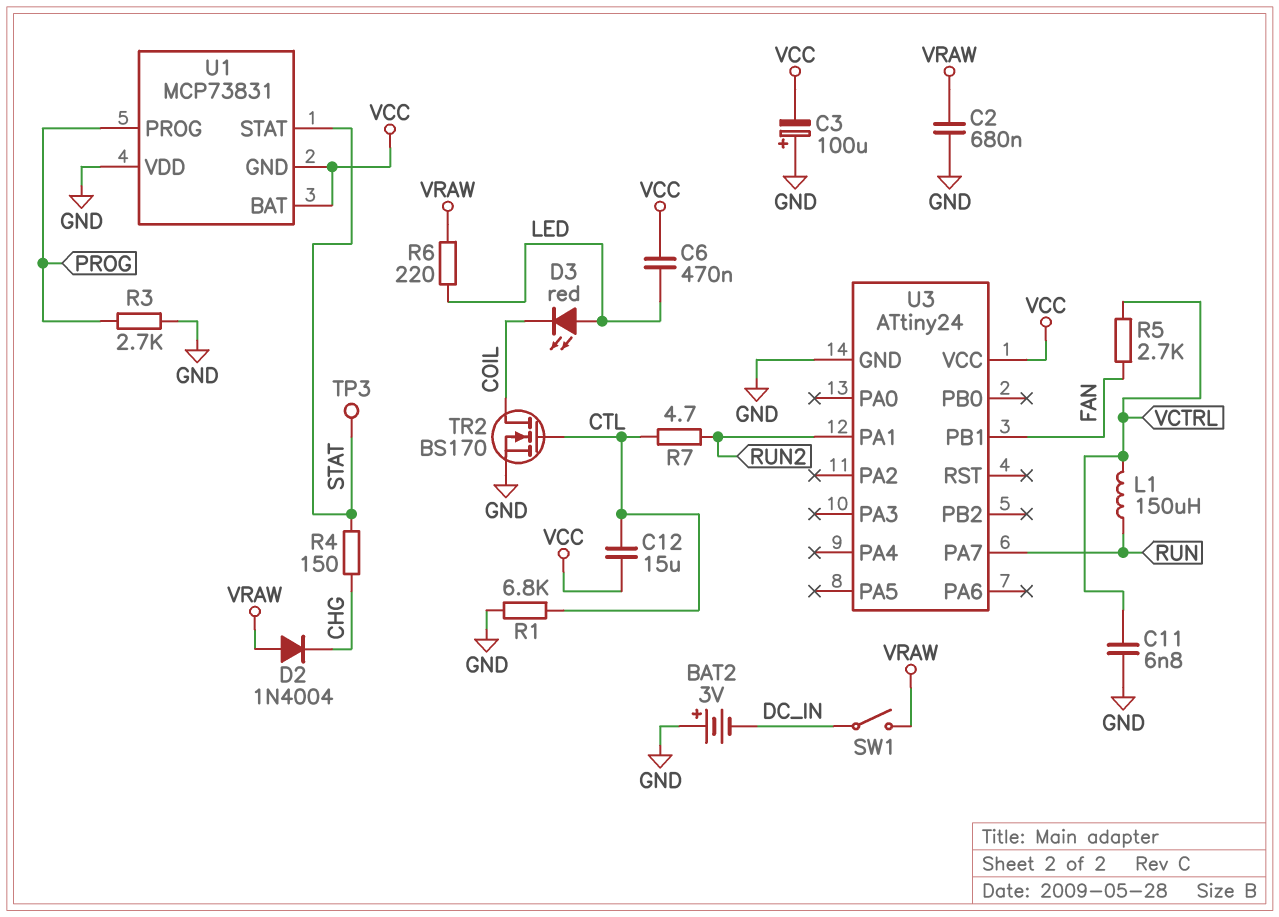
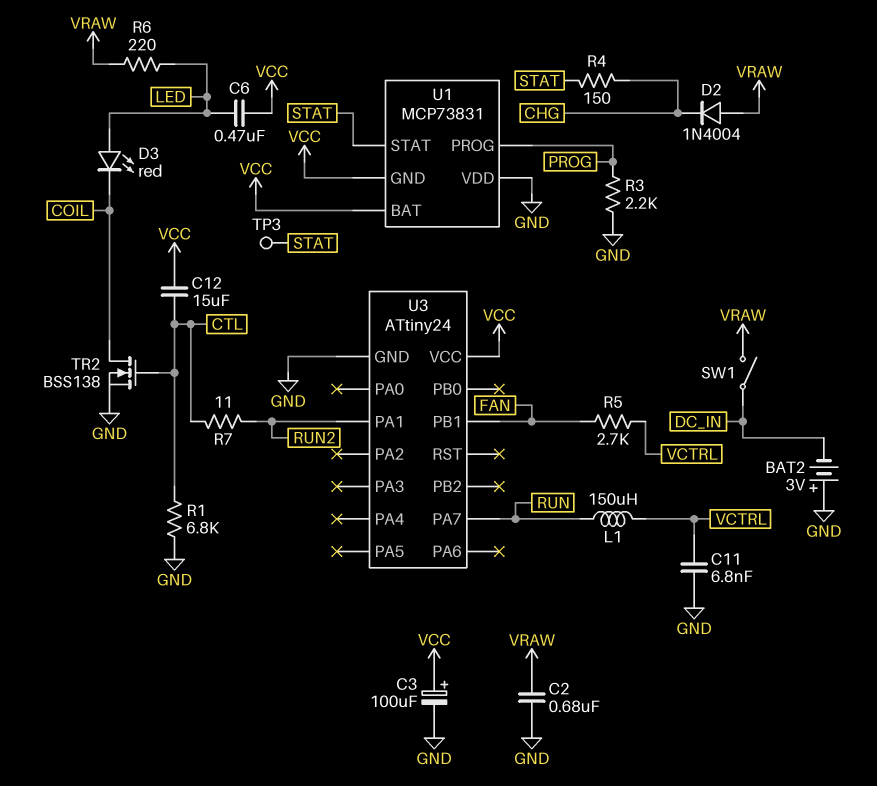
C3: 100uF (plus GND, minus VCC) -> 100uF (plus VCC, minus GND)
R3: 2.7k (GND, PROG) -> 2.2k (GND, PROG)
R7: 4.7 (CTL, RUN2) -> 11 (CTL, RUN2)
TR2: NMOS BS170 (G CTL, D COIL, S GND) -> NMOS BSS138 (G CTL, D COIL, S GND)

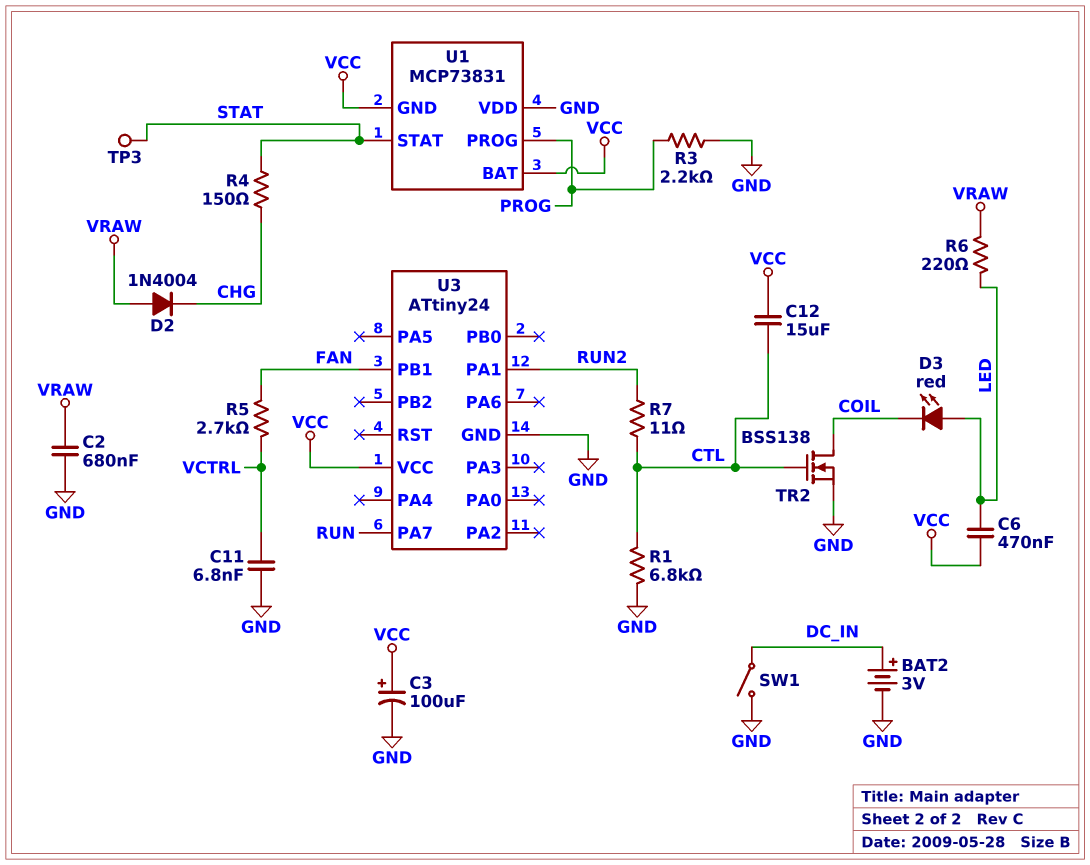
BAT2: 3V (plus GND, minus DC_IN) -> 3V (plus DC_IN, minus GND)
L1: 150uH (RUN, VCTRL) -> none
SW1: switch (DC_IN, VRAW) -> switch (DC_IN, GND)

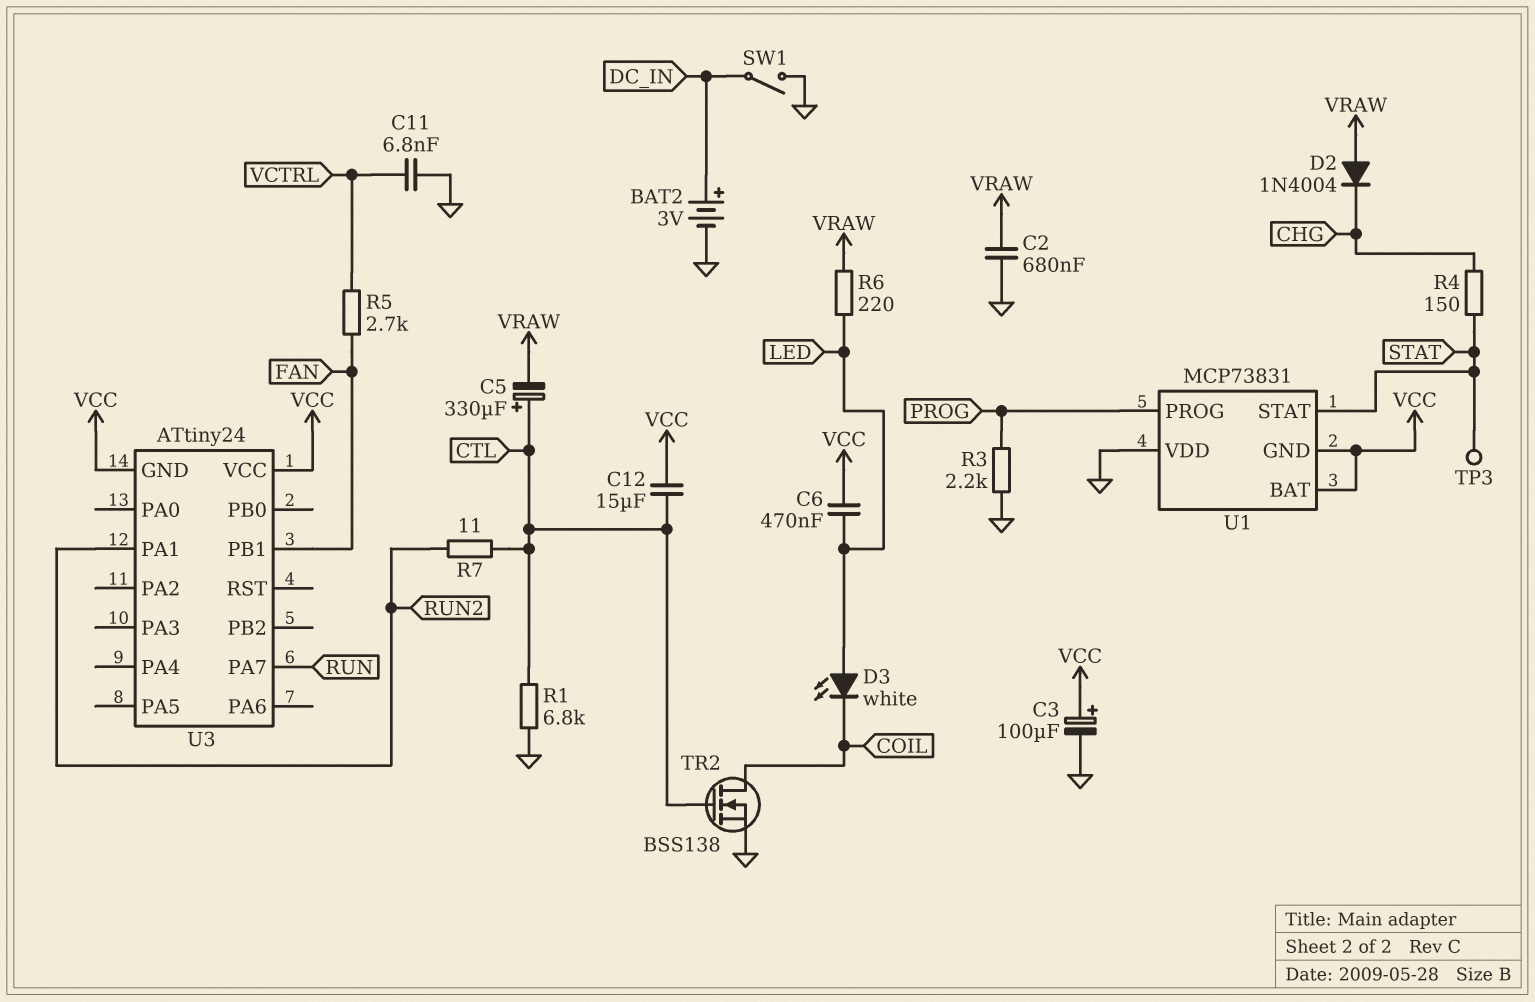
C5: none -> 330uF (plus CTL, minus VRAW)
D3: LED red (A LED, K COIL) -> LED white (A LED, K COIL)
U3 pin GND: GND -> VCC

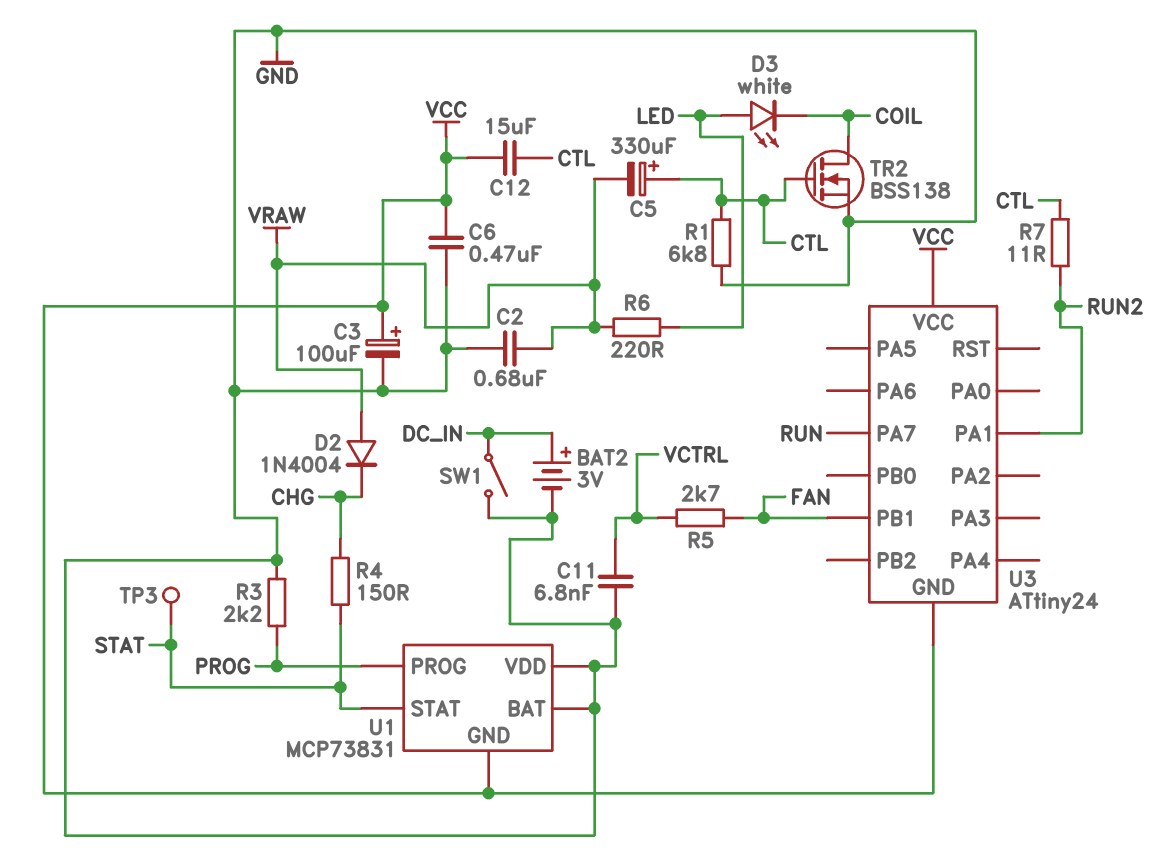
C6: 470nF (LED, VCC) -> 470nF (GND, VCC)
U1 pin BAT: VCC -> GND

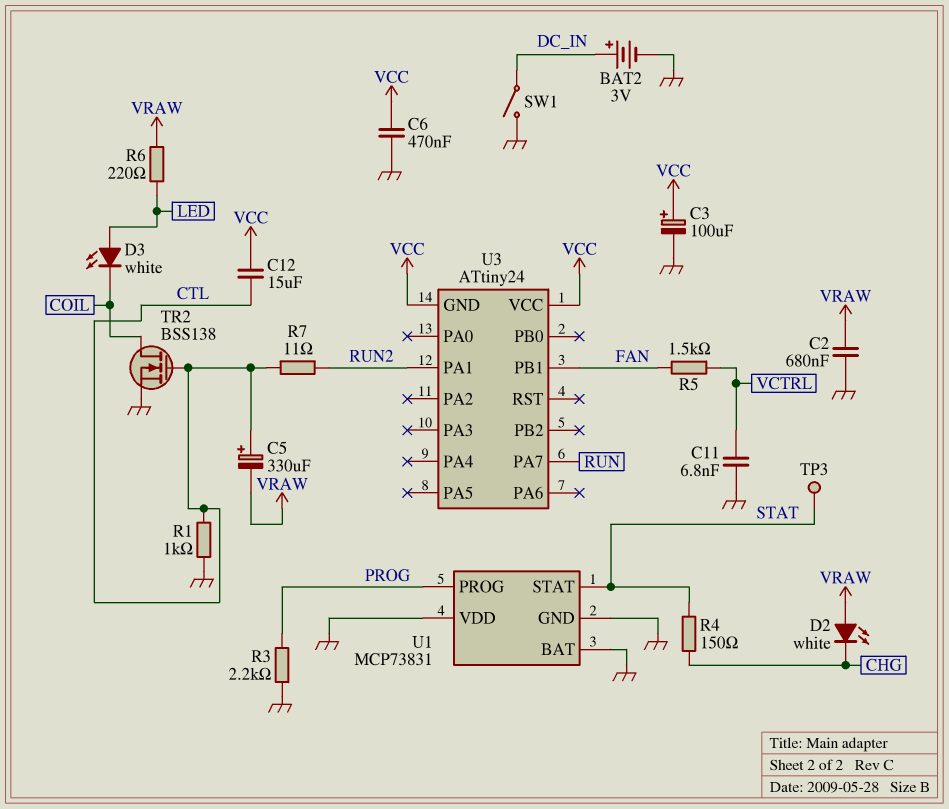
D2: diode 1N4004 (A VRAW, K CHG) -> LED white (A VRAW, K CHG)
R1: 6.8k (CTL, GND) -> 1k (CTL, GND)
R5: 2.7k (FAN, VCTRL) -> 1.5k (FAN, VCTRL)
U1 pin GND: VCC -> GND

